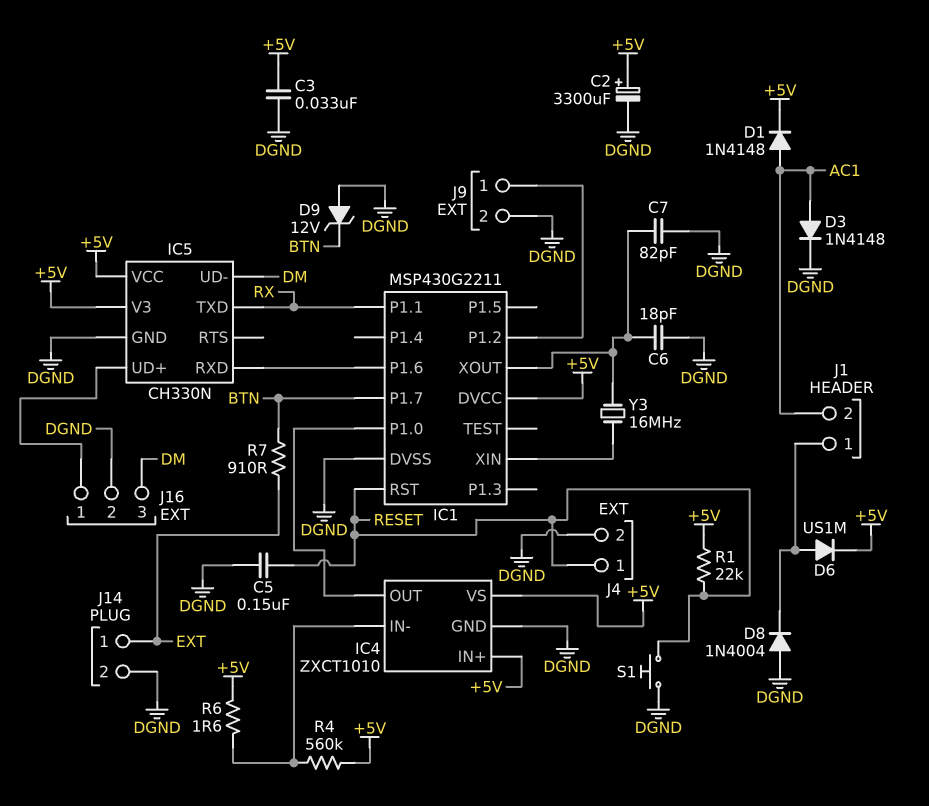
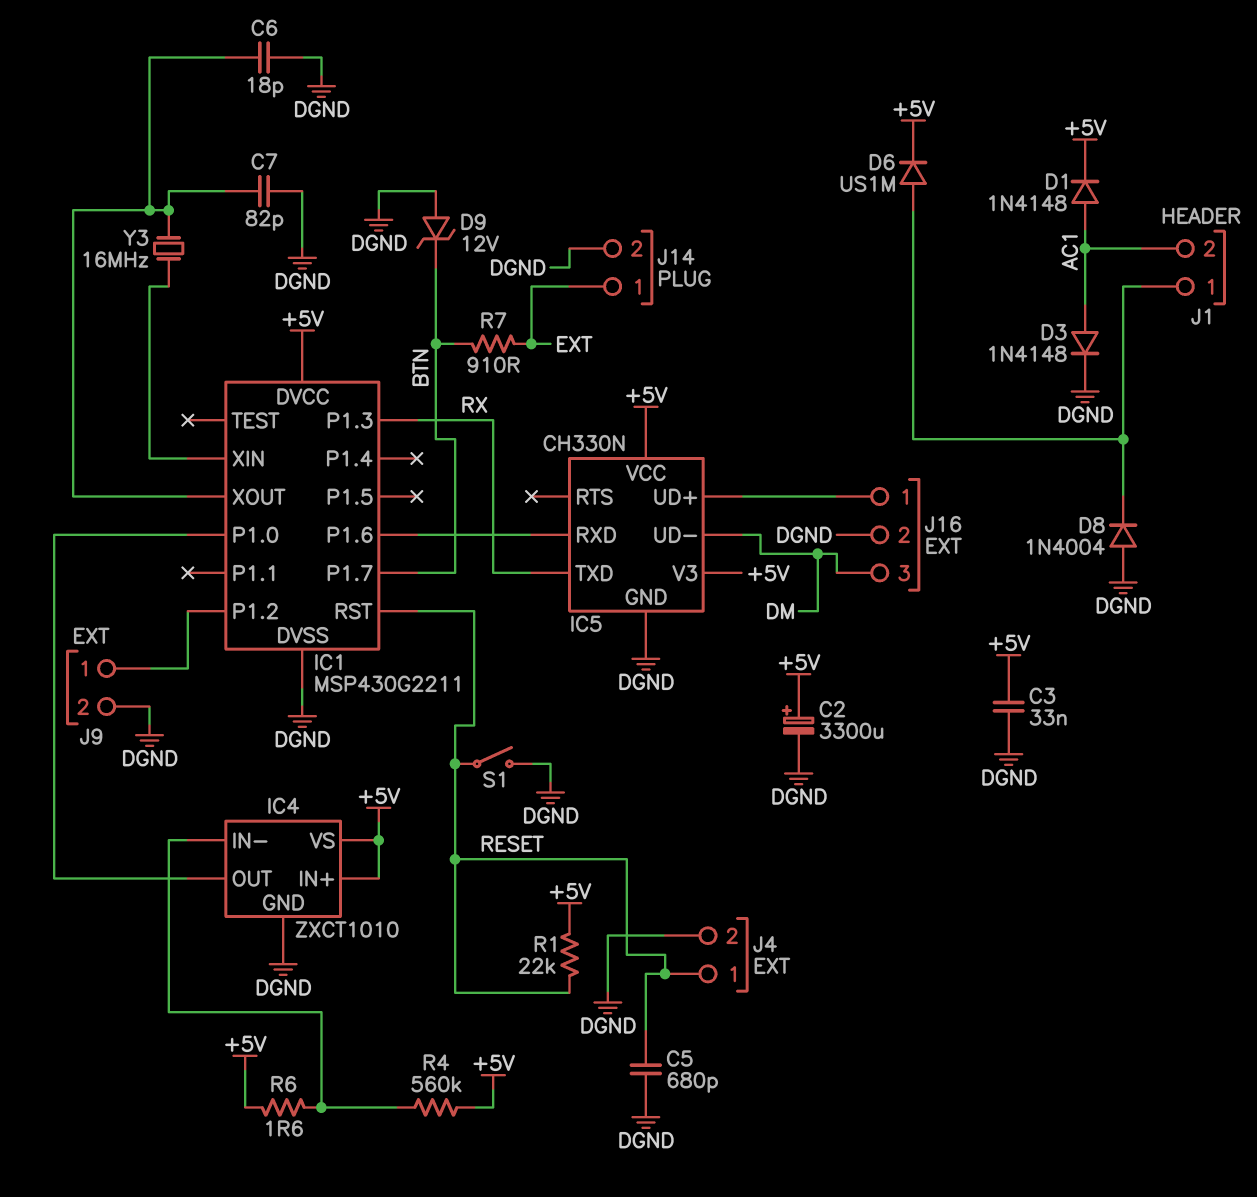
C5: 150nF (DGND, RESET) -> 680pF (DGND, RESET)
IC1 pin P1.1: RX -> none
IC1 pin P1.3: none -> RX
S1: button (DGND, RESET) -> switch (DGND, RESET)

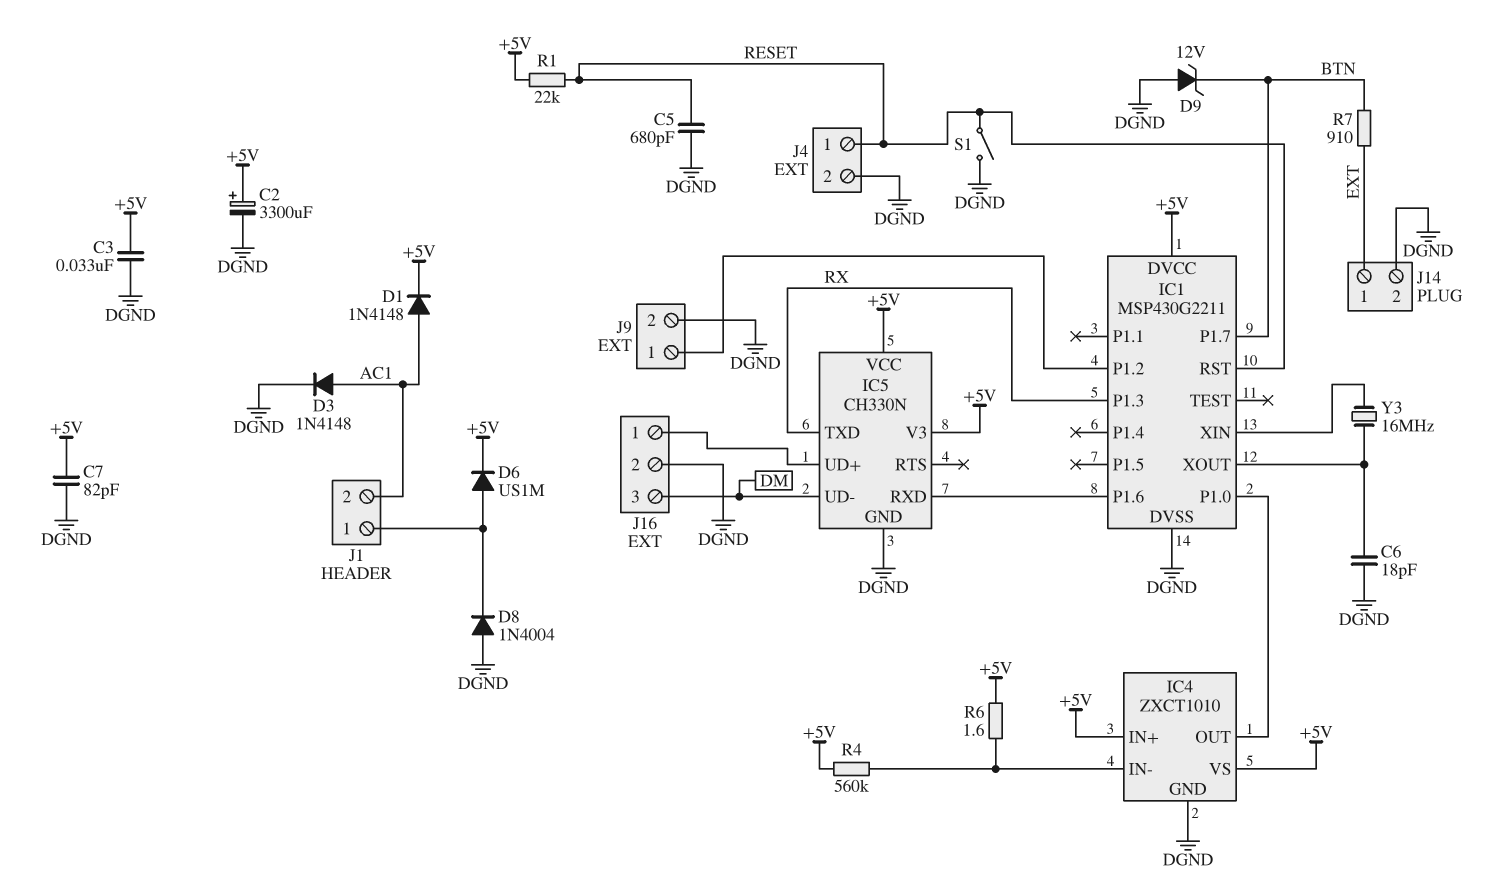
C7: 82pF (DGND, IC1/XOUT) -> 82pF (+5V, DGND)

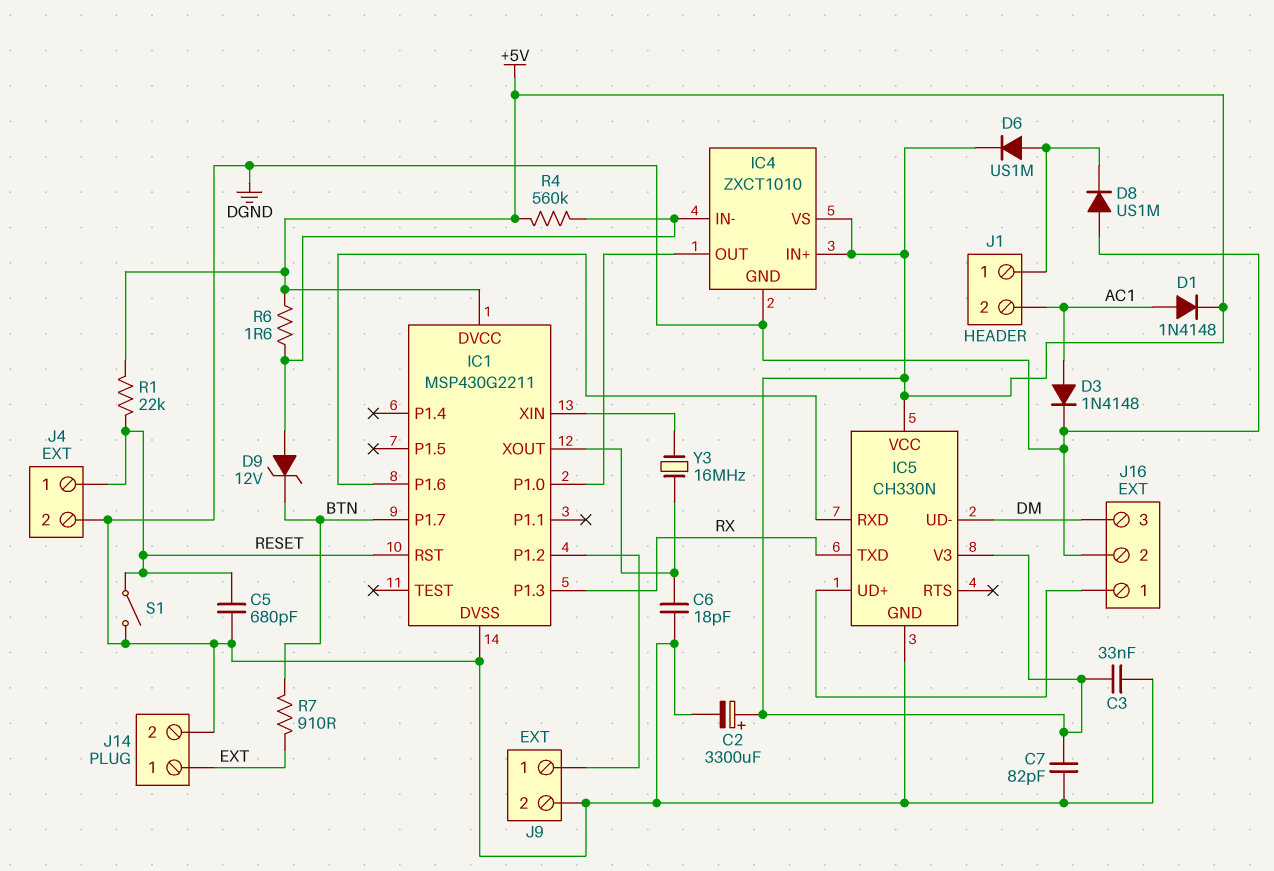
D8: diode 1N4004 (A DGND, K J1/1) -> diode US1M (A DGND, K J1/1)
D9: zener 12V (A DGND, K BTN) -> zener 12V (A IC4/IN-, K BTN)

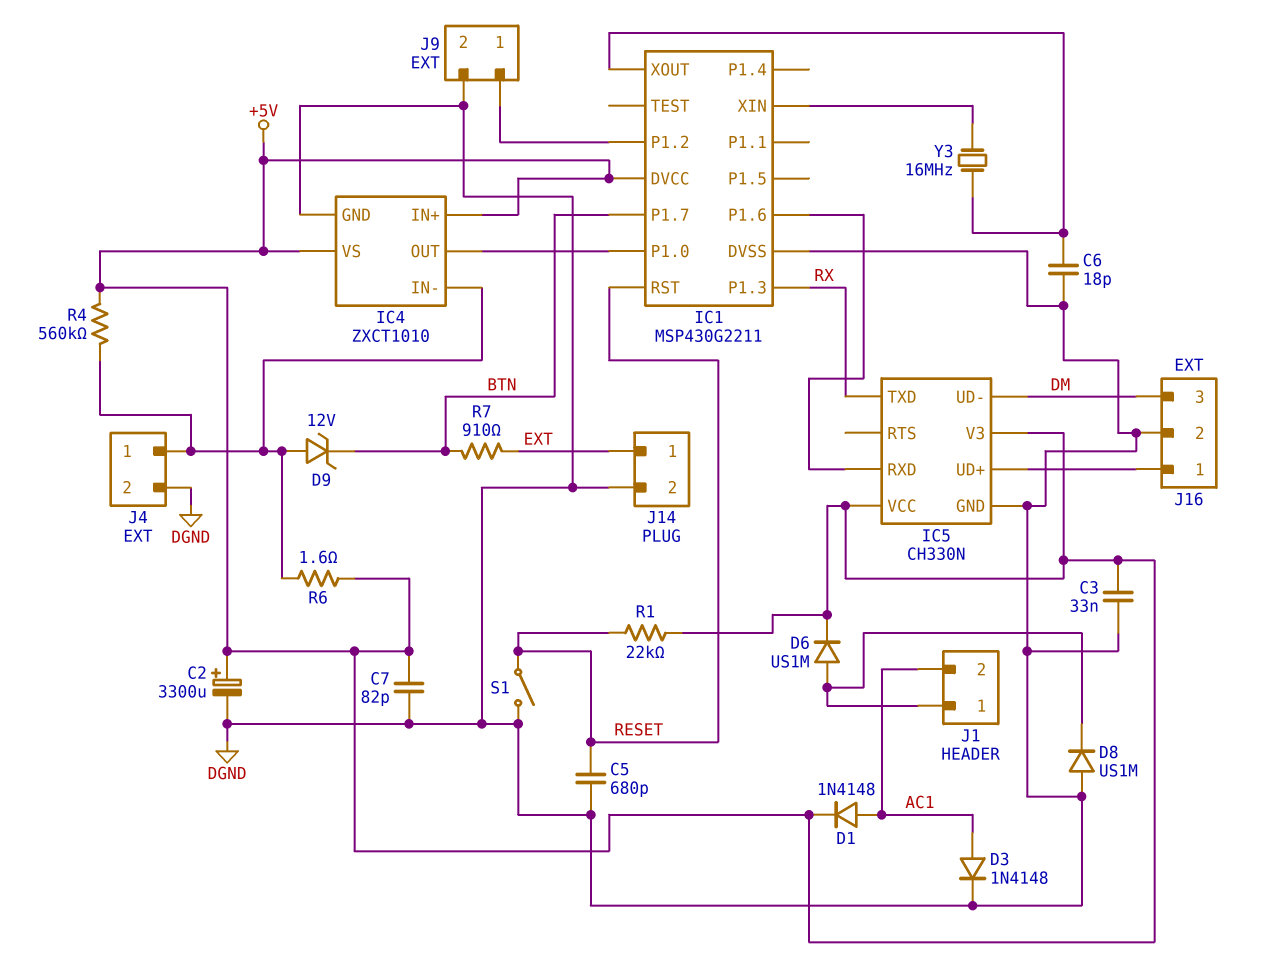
J4 pin 1: RESET -> IC4/IN-

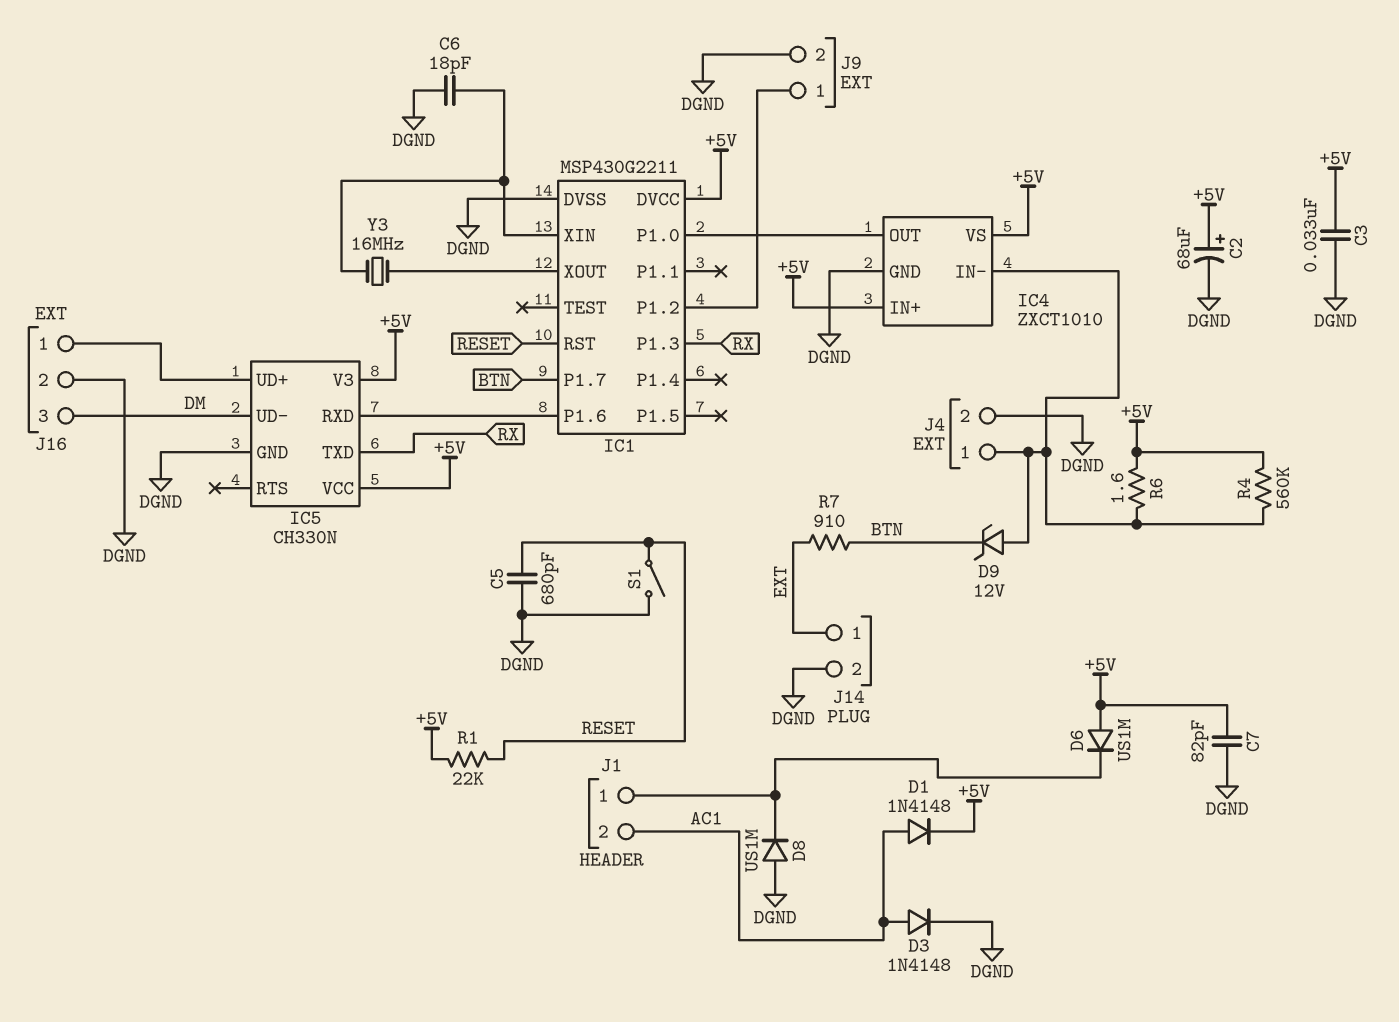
C2: 3300uF (plus +5V, minus DGND) -> 68uF (plus +5V, minus DGND)
C6: 18pF (DGND, IC1/XOUT) -> 18pF (DGND, IC1/XIN)
D6: diode US1M (A J1/1, K +5V) -> diode US1M (A +5V, K J1/1)

